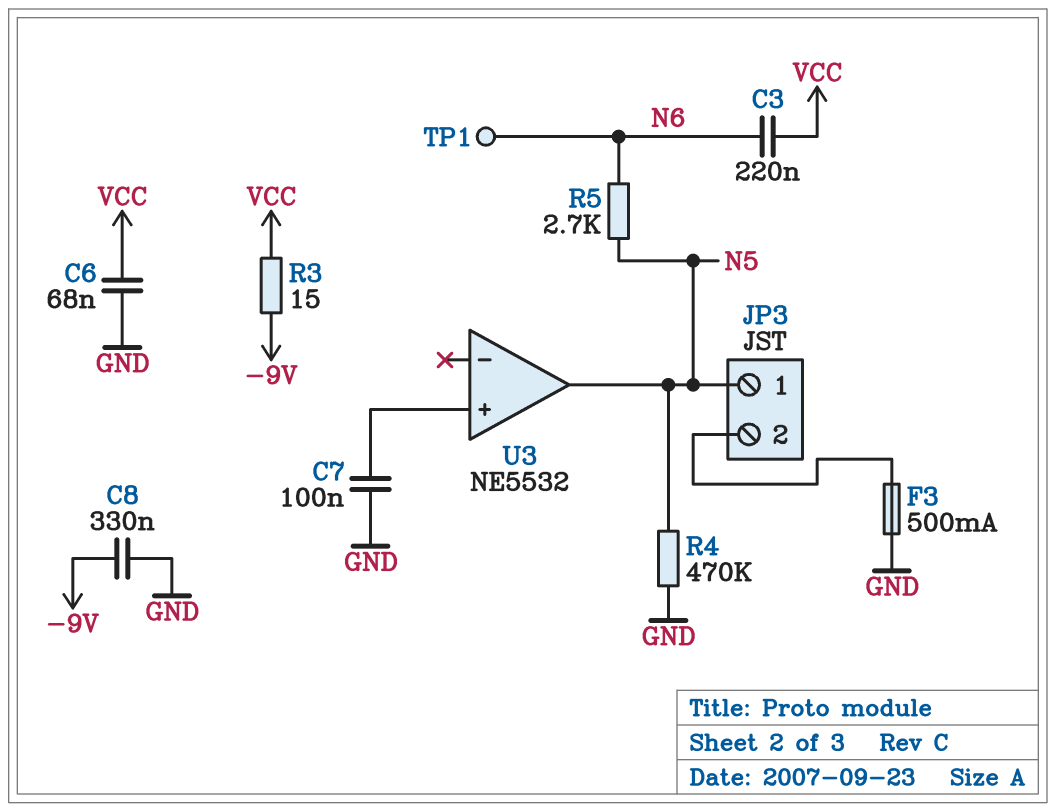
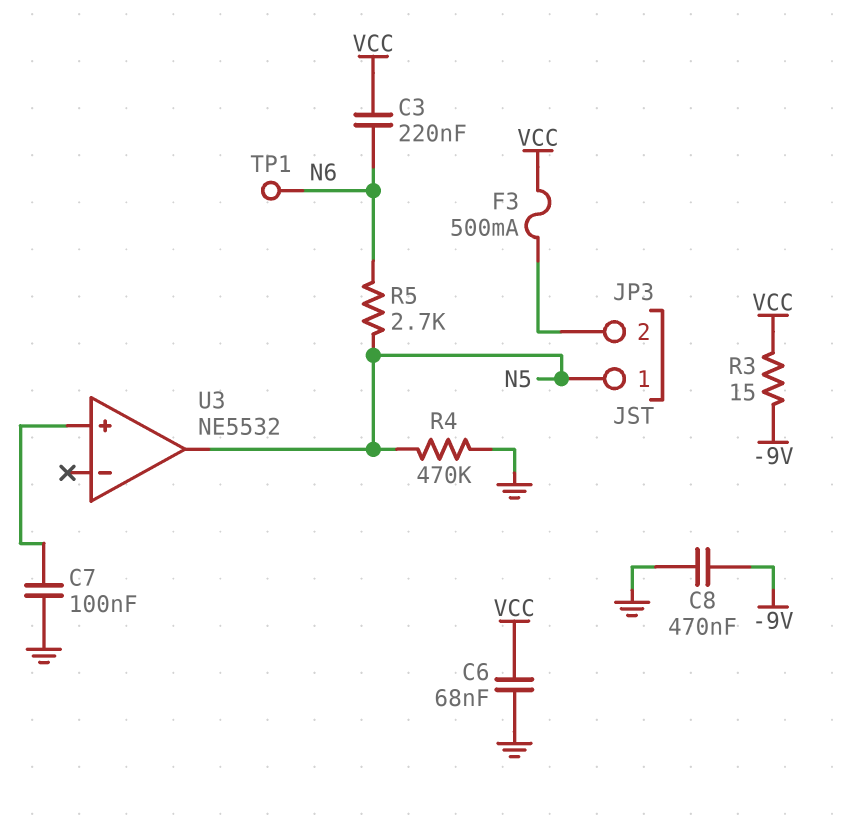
C8: 330nF (-9V, GND) -> 470nF (-9V, GND)
F3: 500mA (GND, JP3/2) -> 500mA (JP3/2, VCC)

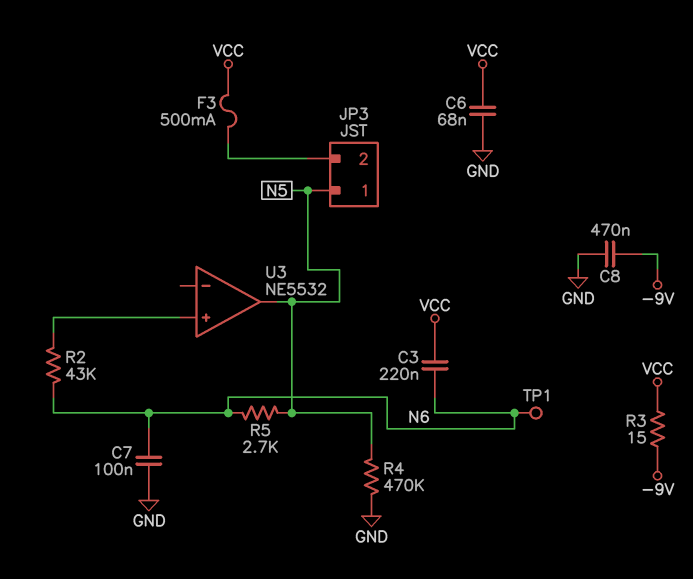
C7: 100nF (GND, U3/in+) -> 100nF (GND, N6)
R2: none -> 43k (N6, U3/in+)

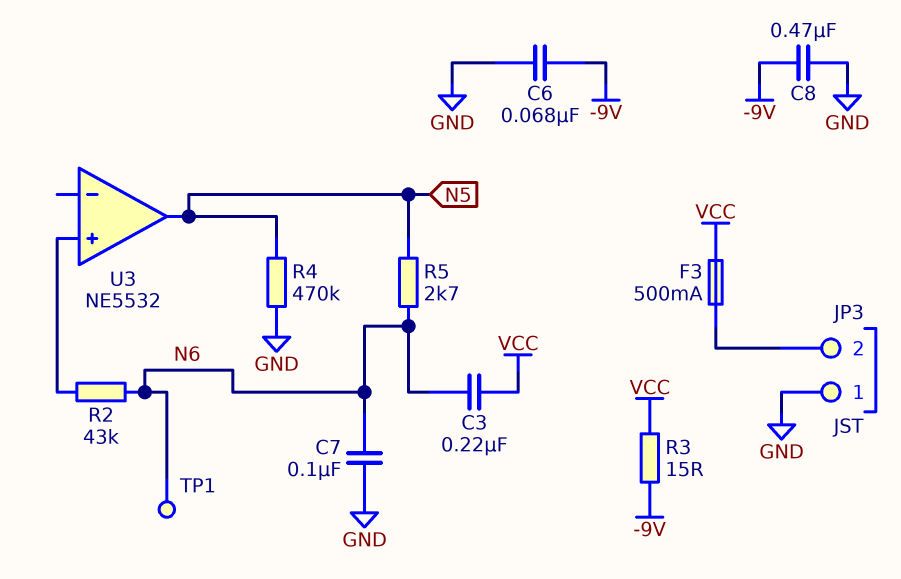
C6: 68nF (GND, VCC) -> 68nF (-9V, GND)
JP3 pin 1: N5 -> GND

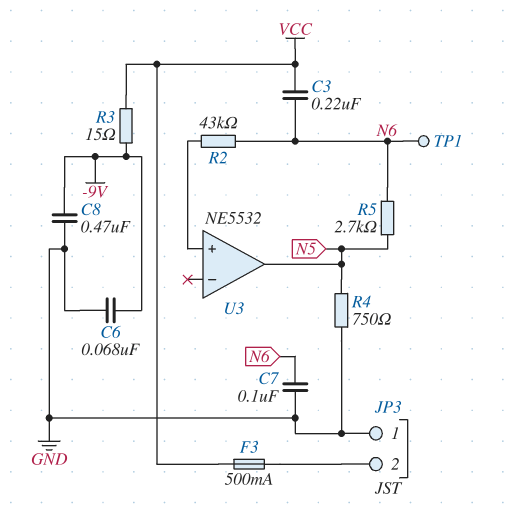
R4: 470k (GND, N5) -> 750 (GND, N5)

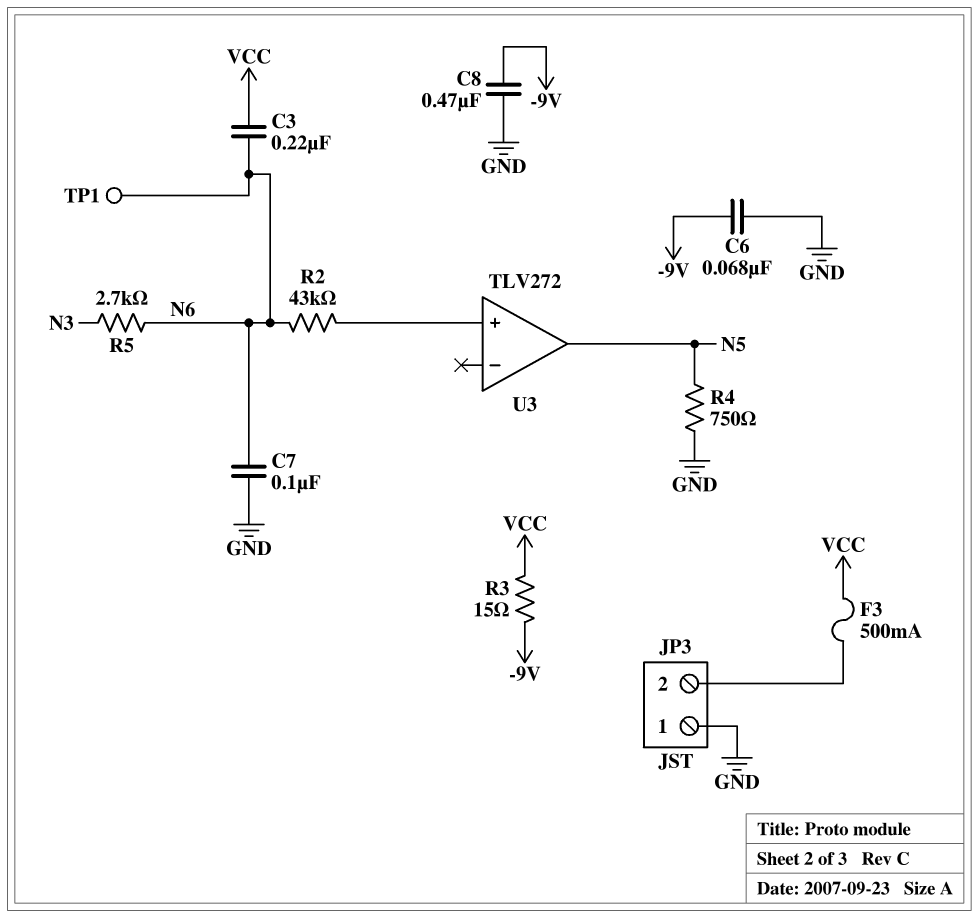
R5: 2.7k (N5, N6) -> 2.7k (N3, N6)
U3: NE5532 -> TLV272

